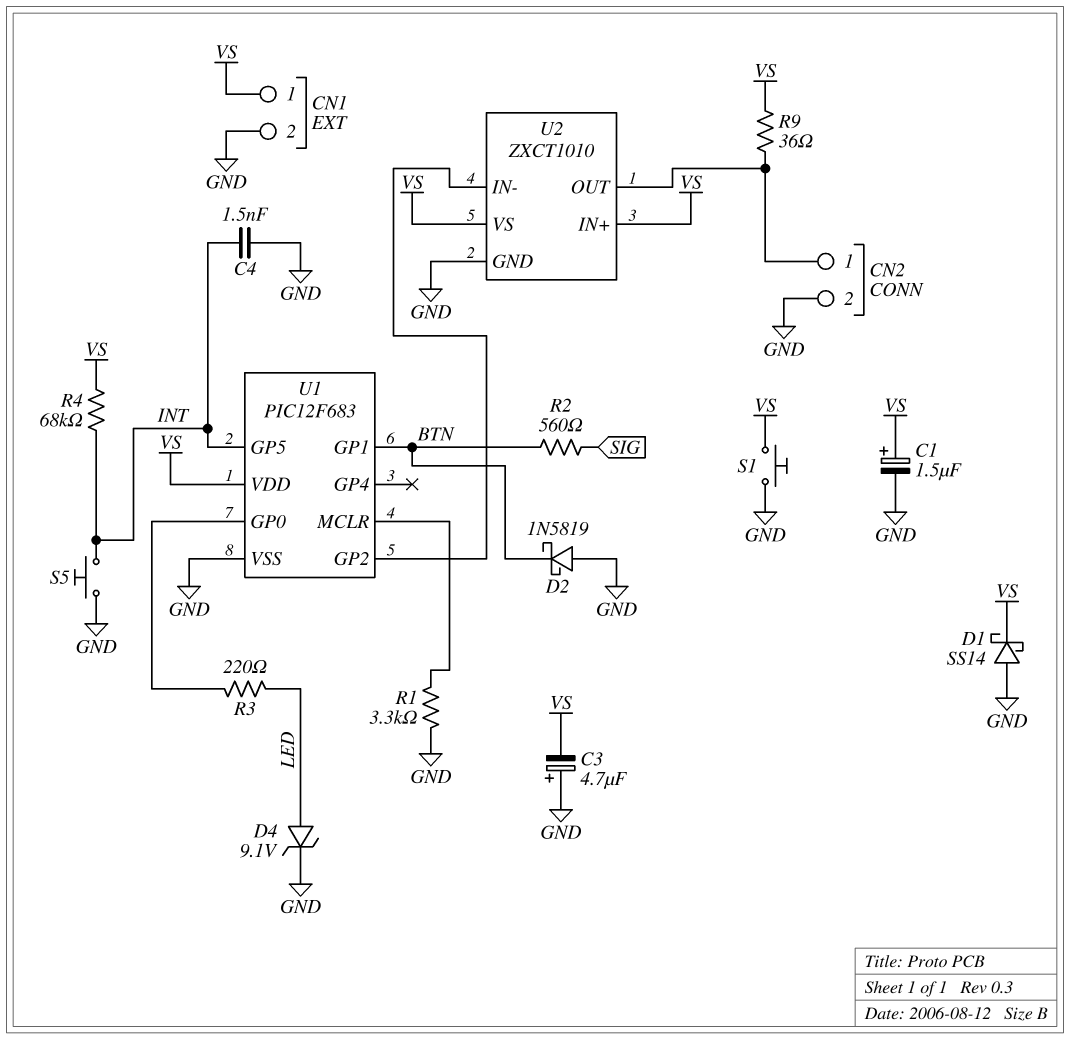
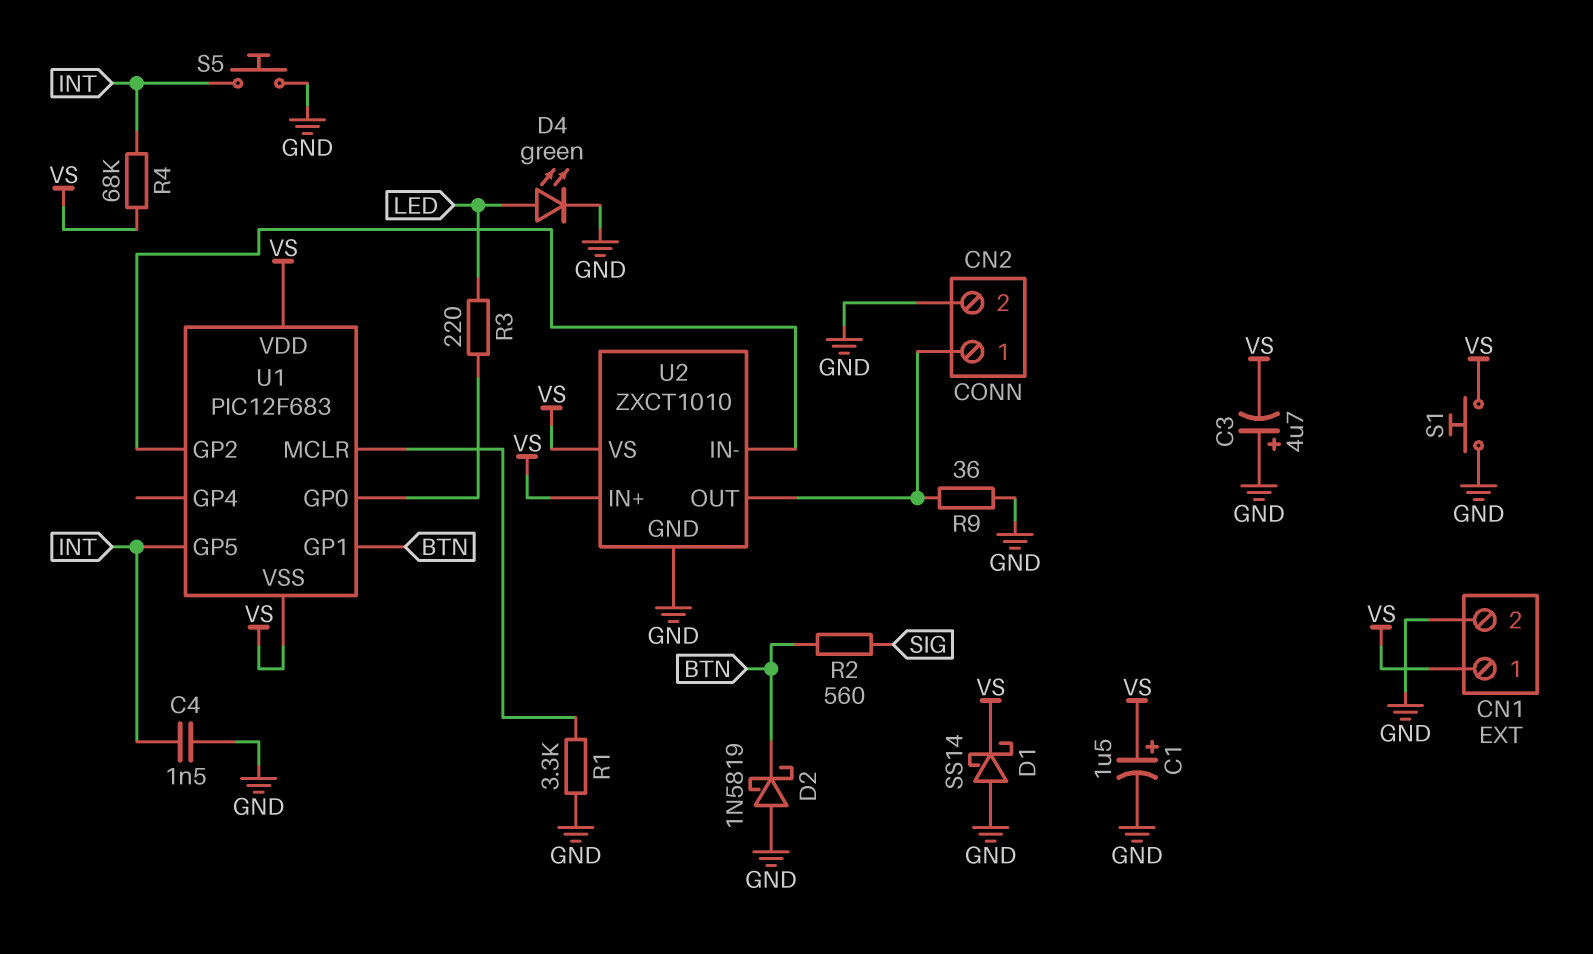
D4: zener 9.1V (A LED, K GND) -> LED green (A LED, K GND)
R9: 36 (CN2/1, VS) -> 36 (CN2/1, GND)
U1 pin VSS: GND -> VS

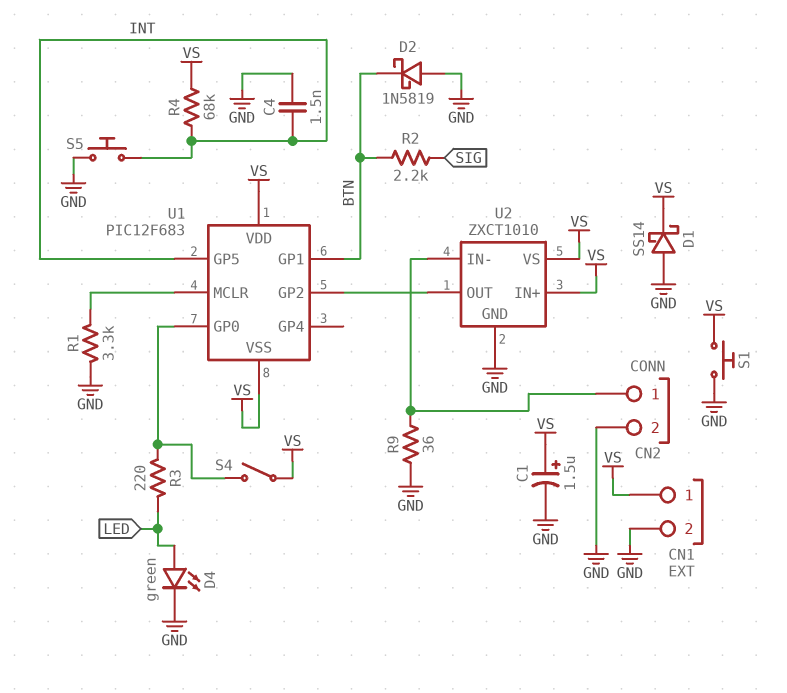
C3: 4.7uF (plus GND, minus VS) -> none
R2: 560 (BTN, SIG) -> 2.2k (BTN, SIG)
S4: none -> switch (U1/GP0, VS)
U2 pin IN-: U1/GP2 -> CN2/1
U2 pin OUT: CN2/1 -> U1/GP2

